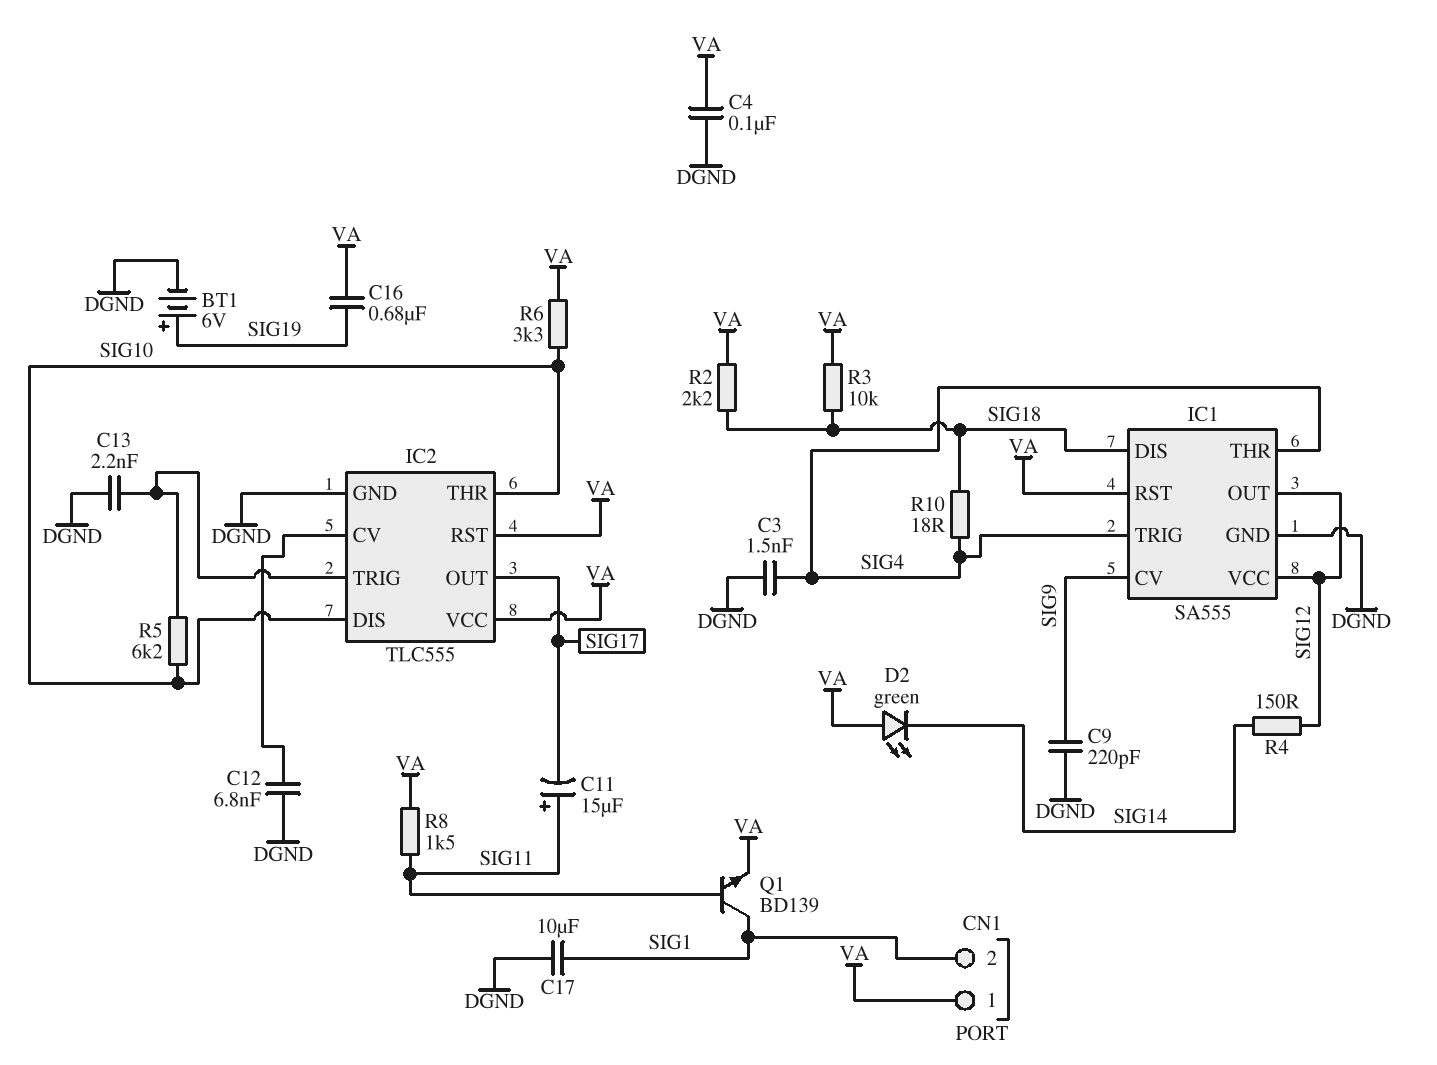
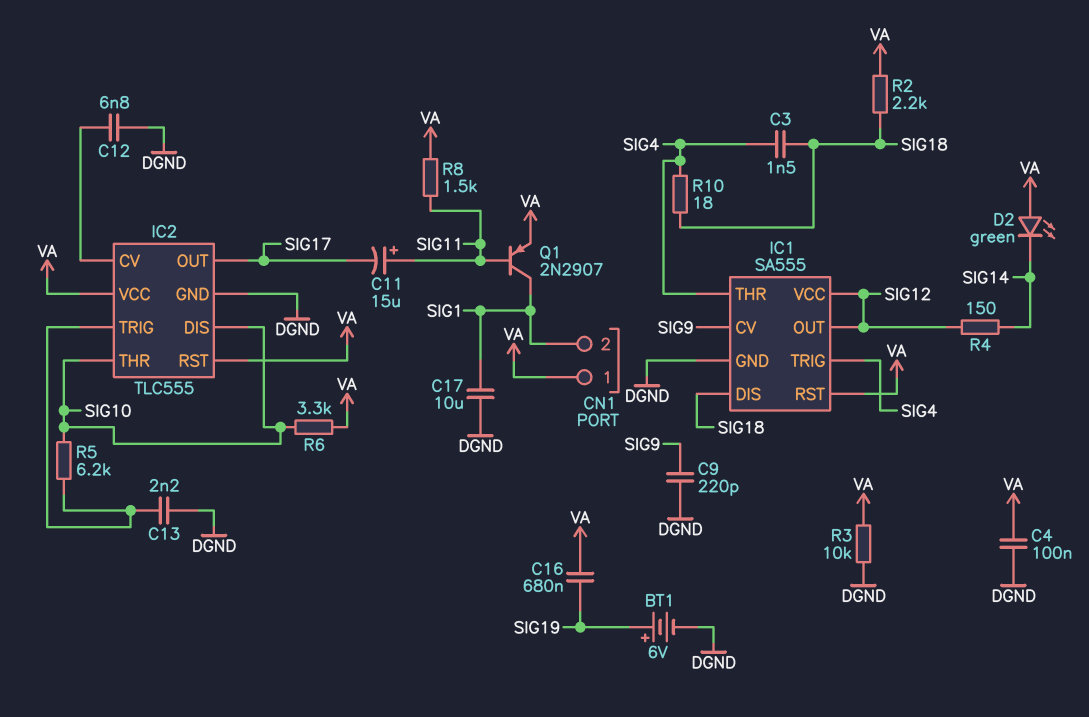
C3: 1.5nF (DGND, SIG4) -> 1.5nF (SIG4, SIG18)
Q1: NPN BD139 (B SIG11, C SIG1, E VA) -> PNP 2N2907 (B SIG11, C SIG1, E VA)
R3: 10k (SIG18, VA) -> 10k (DGND, VA)

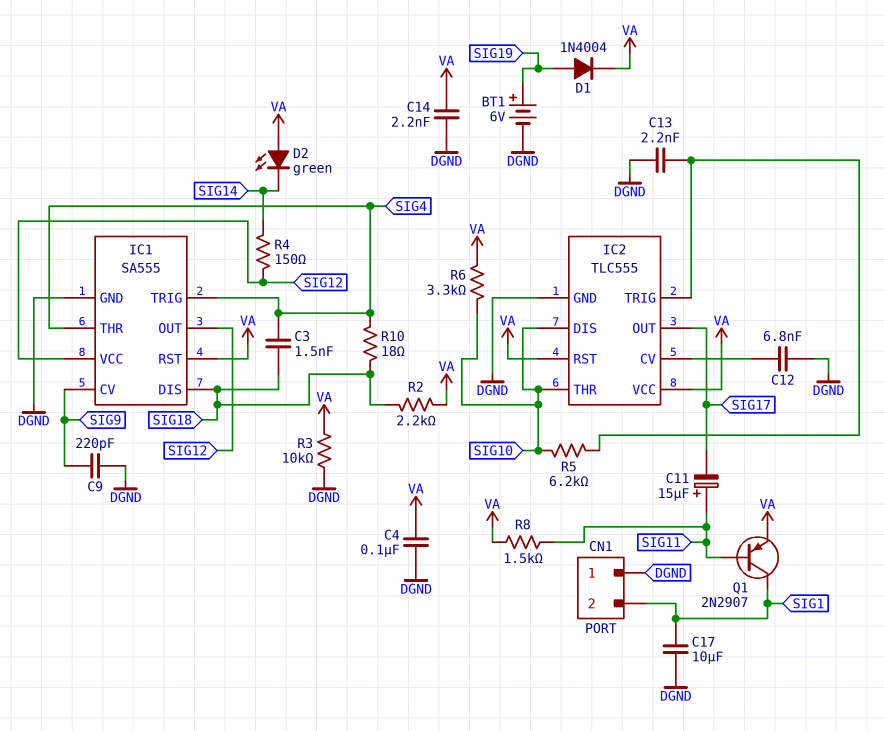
C14: none -> 2.2nF (DGND, VA)
C16: 680nF (SIG19, VA) -> none
CN1 pin 1: VA -> DGND
D1: none -> diode 1N4004 (A SIG19, K VA)

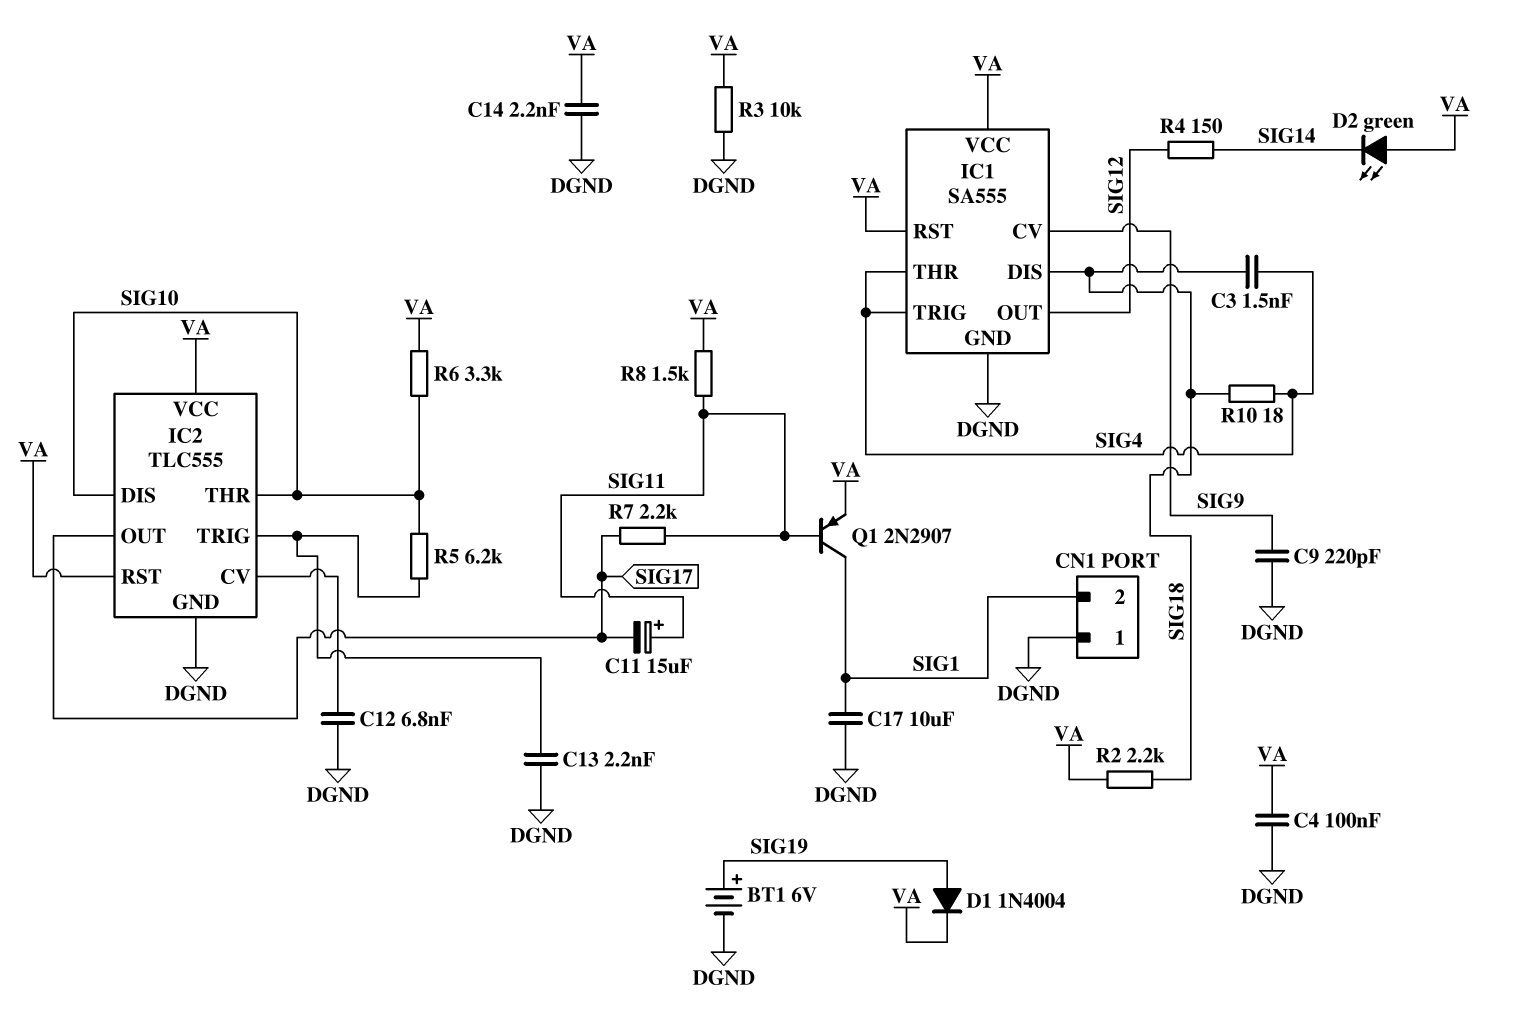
IC1 pin VCC: SIG12 -> VA
R7: none -> 2.2k (SIG11, SIG17)

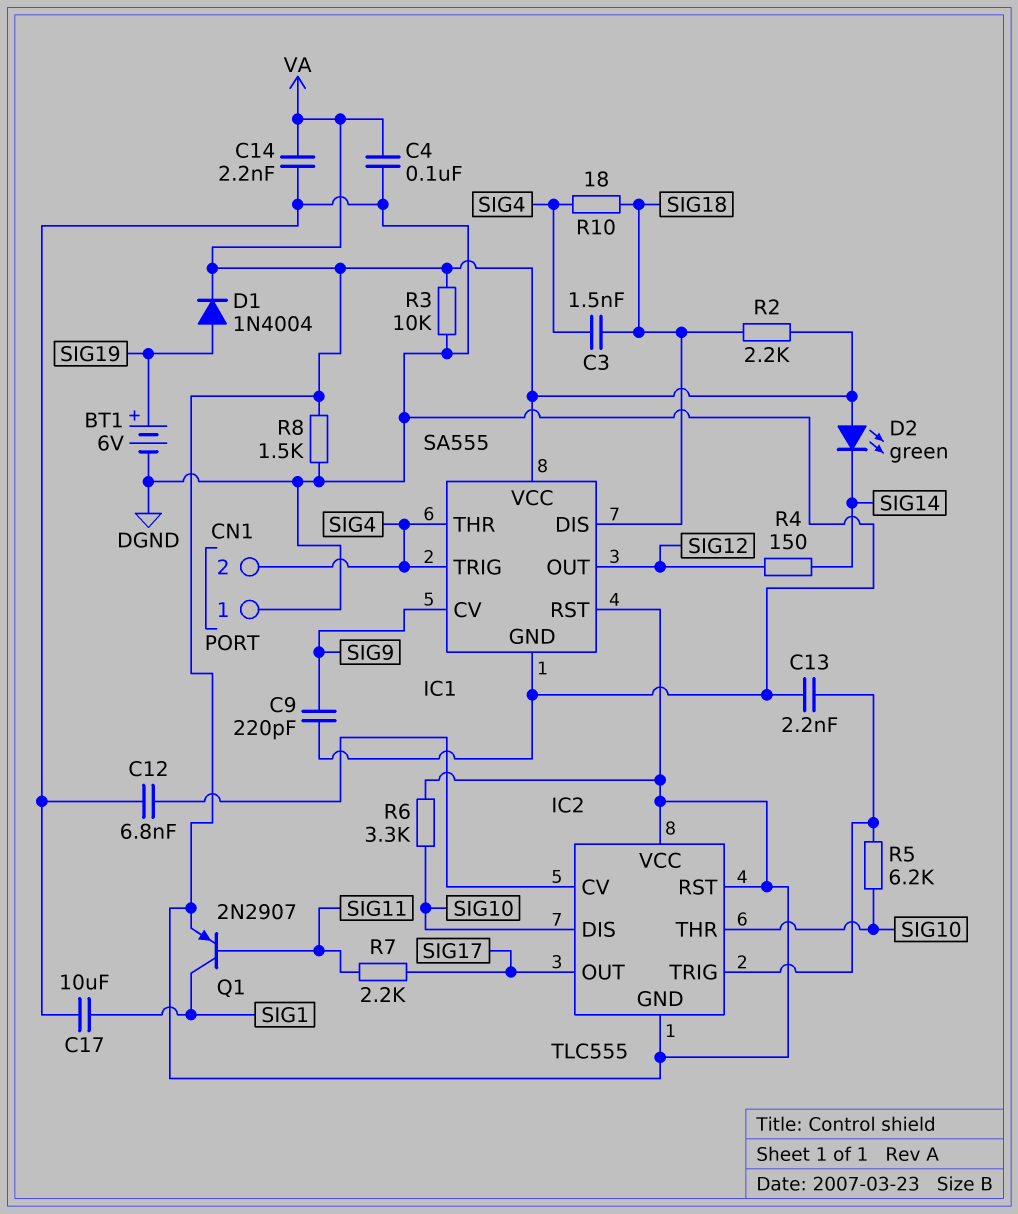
C11: 15uF (plus SIG11, minus SIG17) -> none
CN1 pin 2: SIG1 -> SIG4
IC2 pin GND: DGND -> VA
R8: 1.5k (SIG11, VA) -> 1.5k (DGND, VA)

